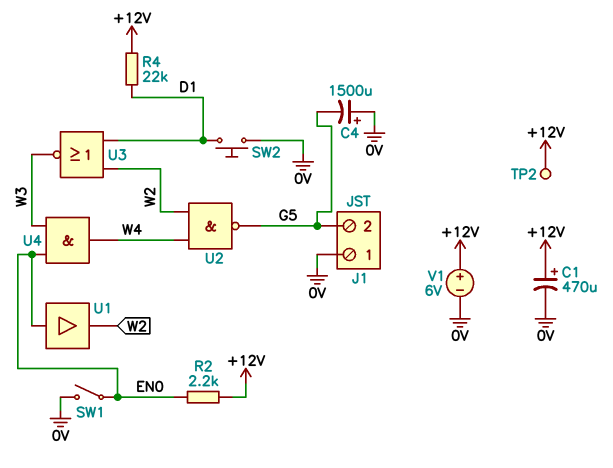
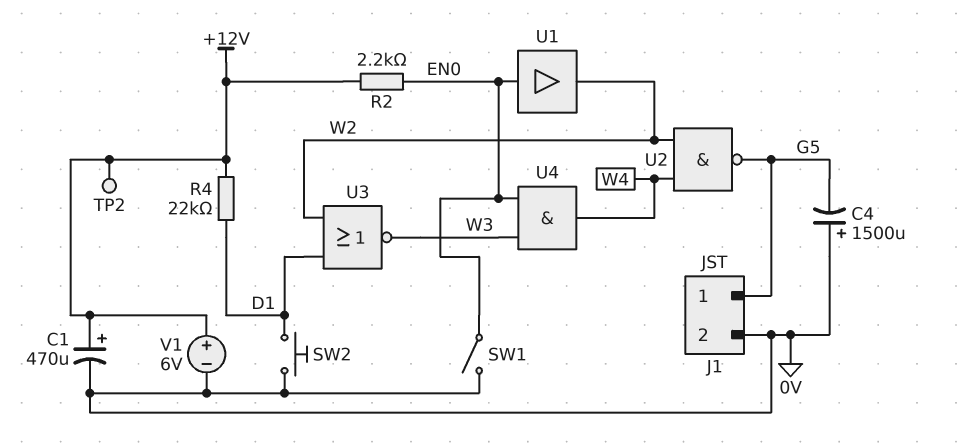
J1 pin 1: 0V -> G5
J1 pin 2: G5 -> 0V

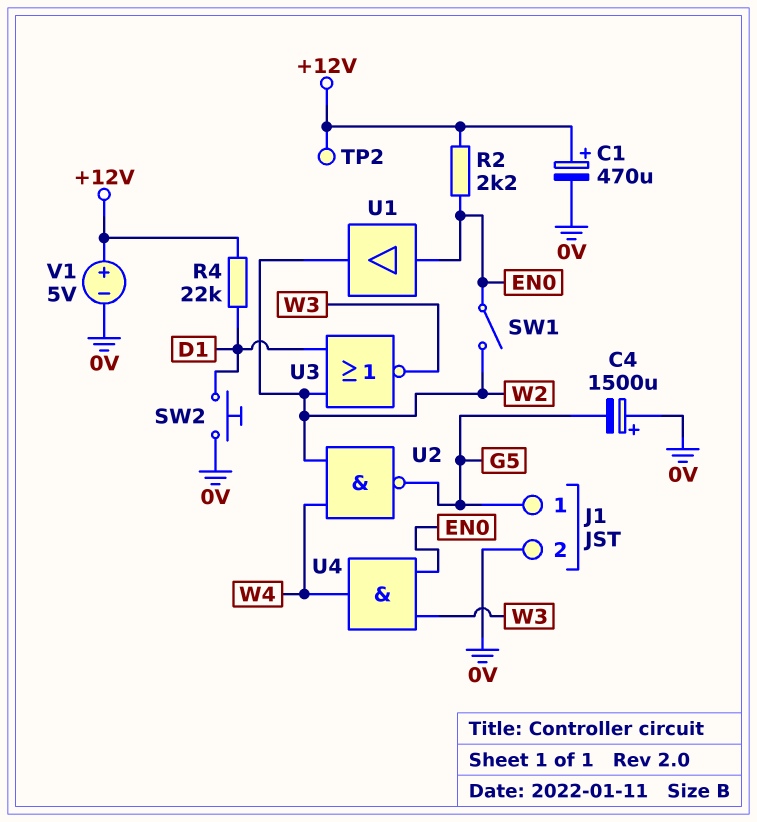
SW1: switch (0V, EN0) -> switch (EN0, W2)
V1: 6V (plus +12V, minus 0V) -> 5V (plus +12V, minus 0V)

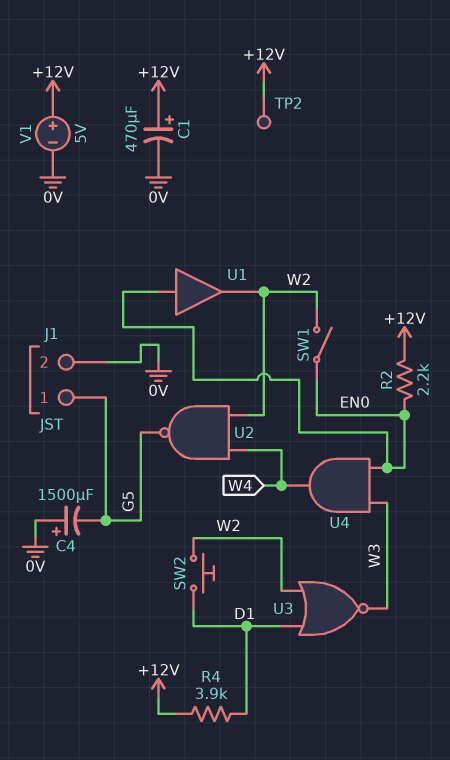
R4: 22k (+12V, D1) -> 3.9k (+12V, D1)
SW2: button (0V, D1) -> button (D1, W2)

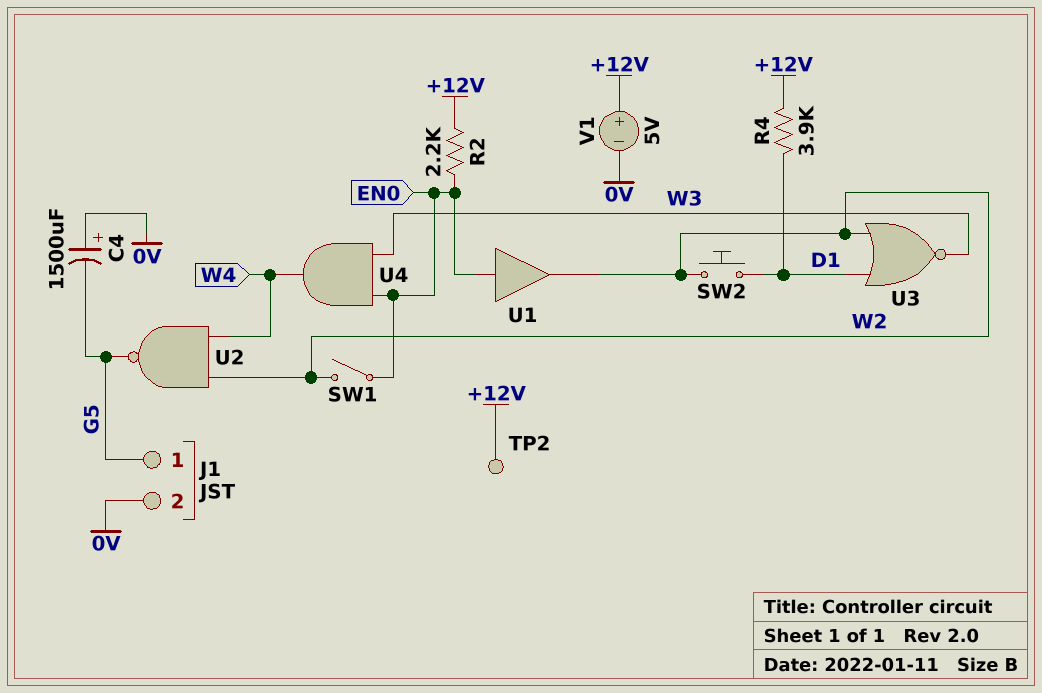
C1: 470uF (plus +12V, minus 0V) -> none

